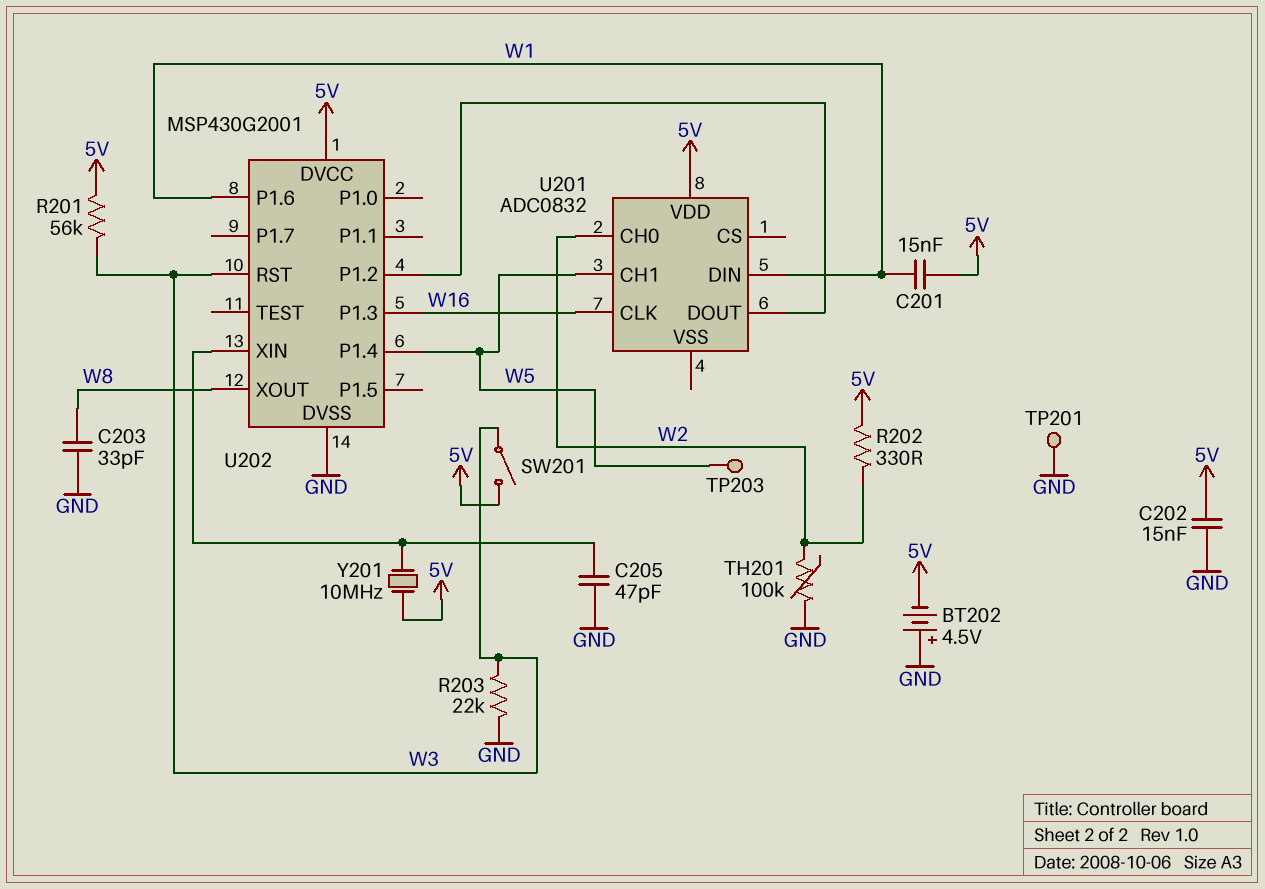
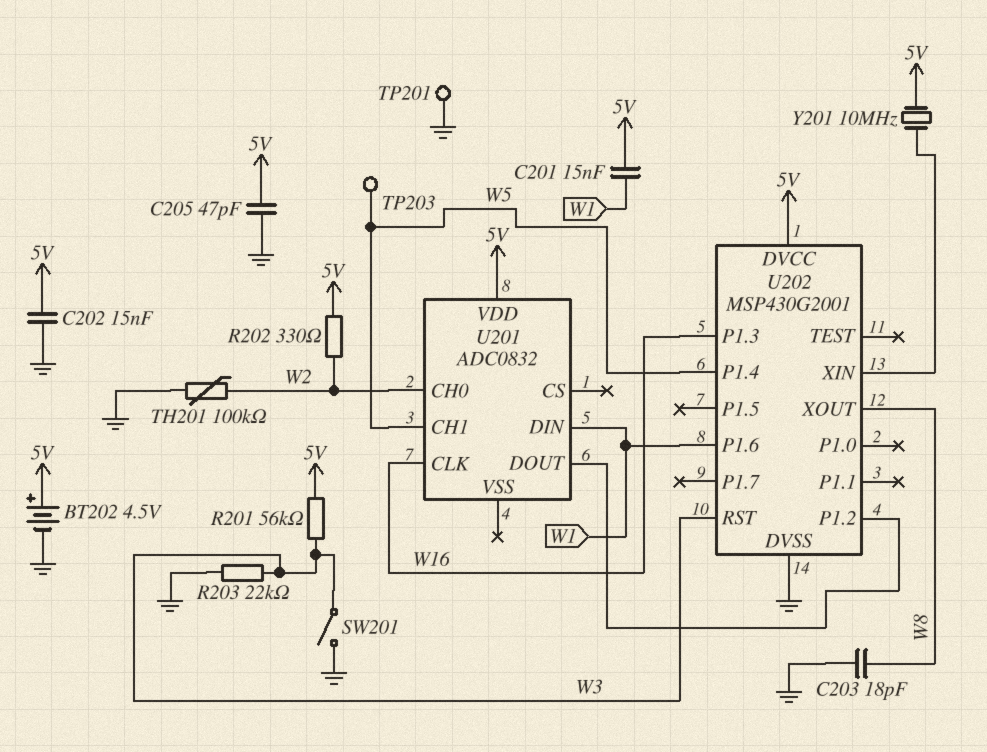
BT202: 4.5V (plus GND, minus 5V) -> 4.5V (plus 5V, minus GND)
C203: 33pF (GND, W8) -> 18pF (GND, W8)
C205: 47pF (GND, U202/XIN) -> 47pF (5V, GND)
SW201: switch (5V, W3) -> switch (GND, W3)

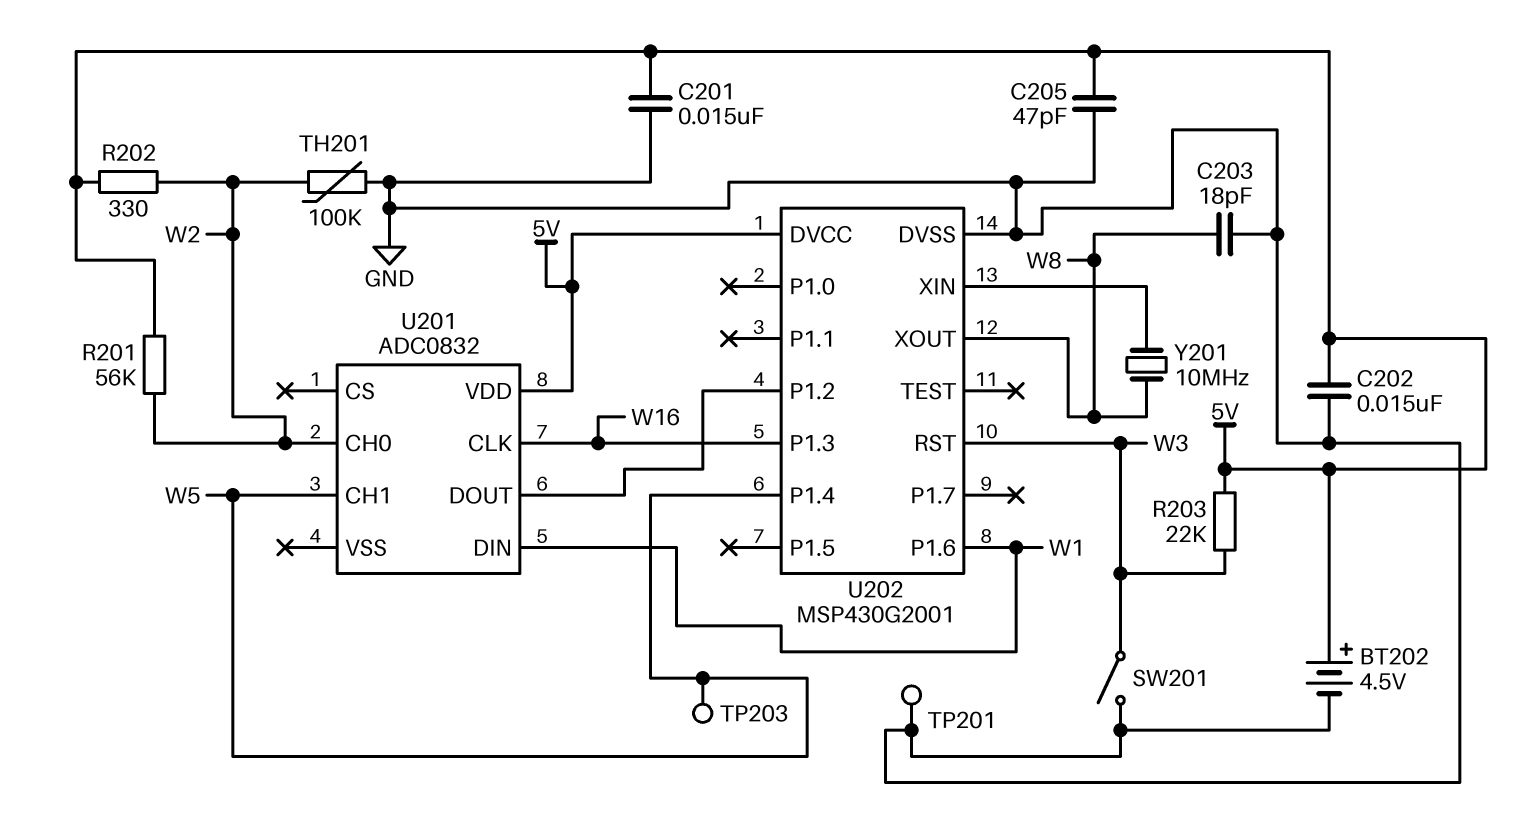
C201: 15nF (5V, W1) -> 15nF (5V, GND)
R201: 56k (5V, W3) -> 56k (5V, W2)
R203: 22k (GND, W3) -> 22k (5V, W3)
Y201: 10MHz (5V, U202/XIN) -> 10MHz (U202/XIN, W8)

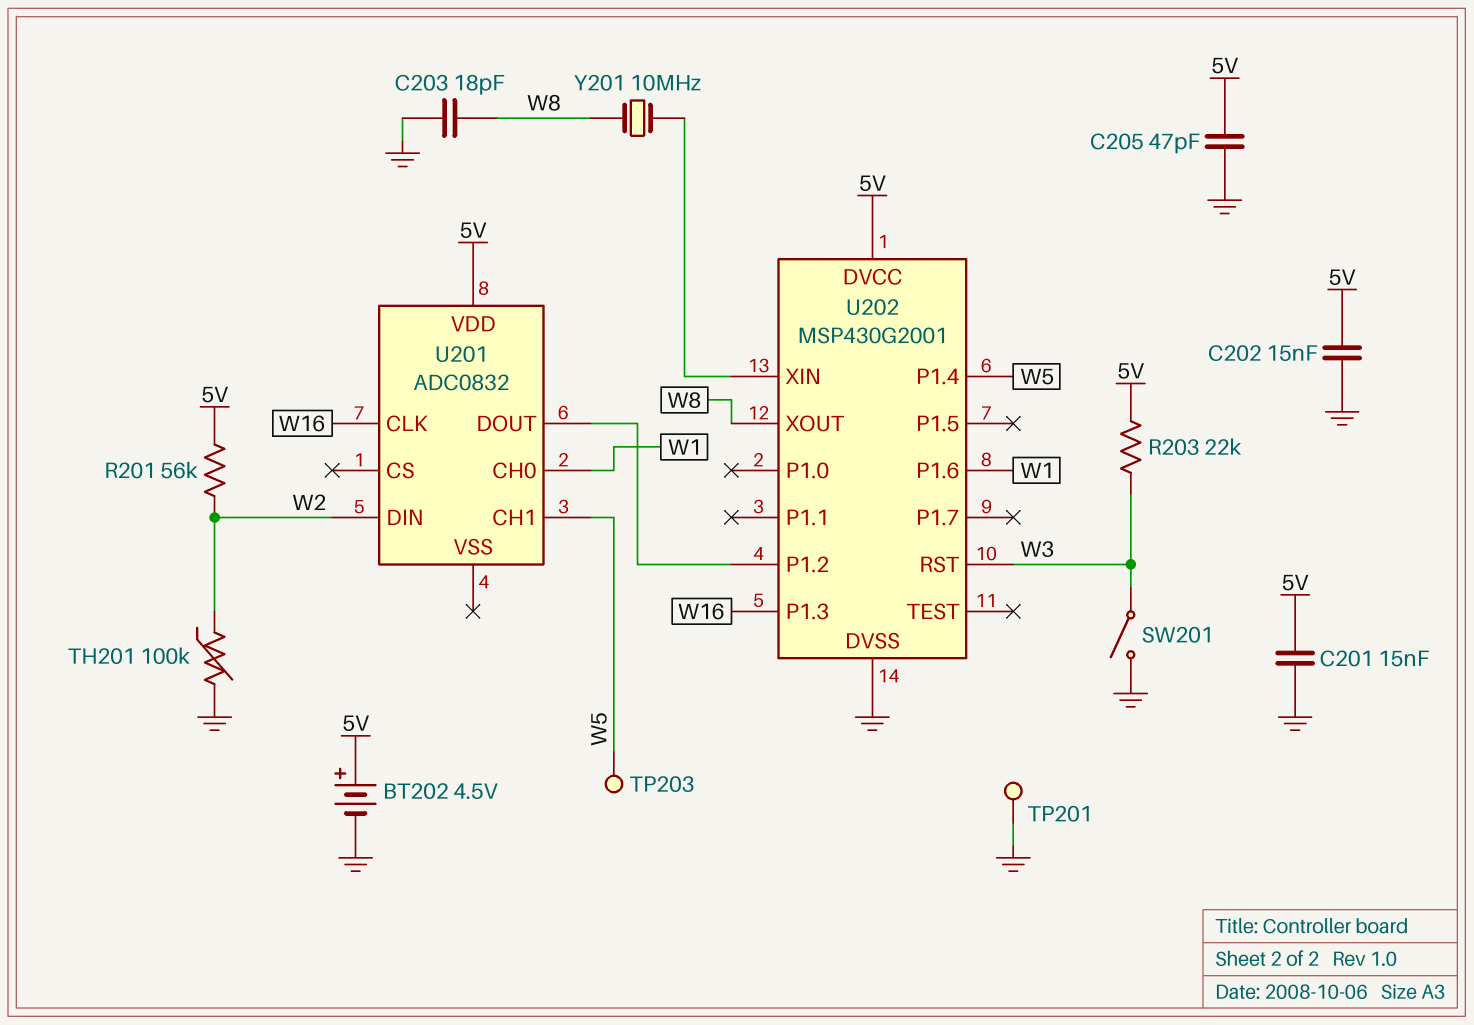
R202: 330 (5V, W2) -> none
U201 pin CH0: W2 -> W1
U201 pin DIN: W1 -> W2

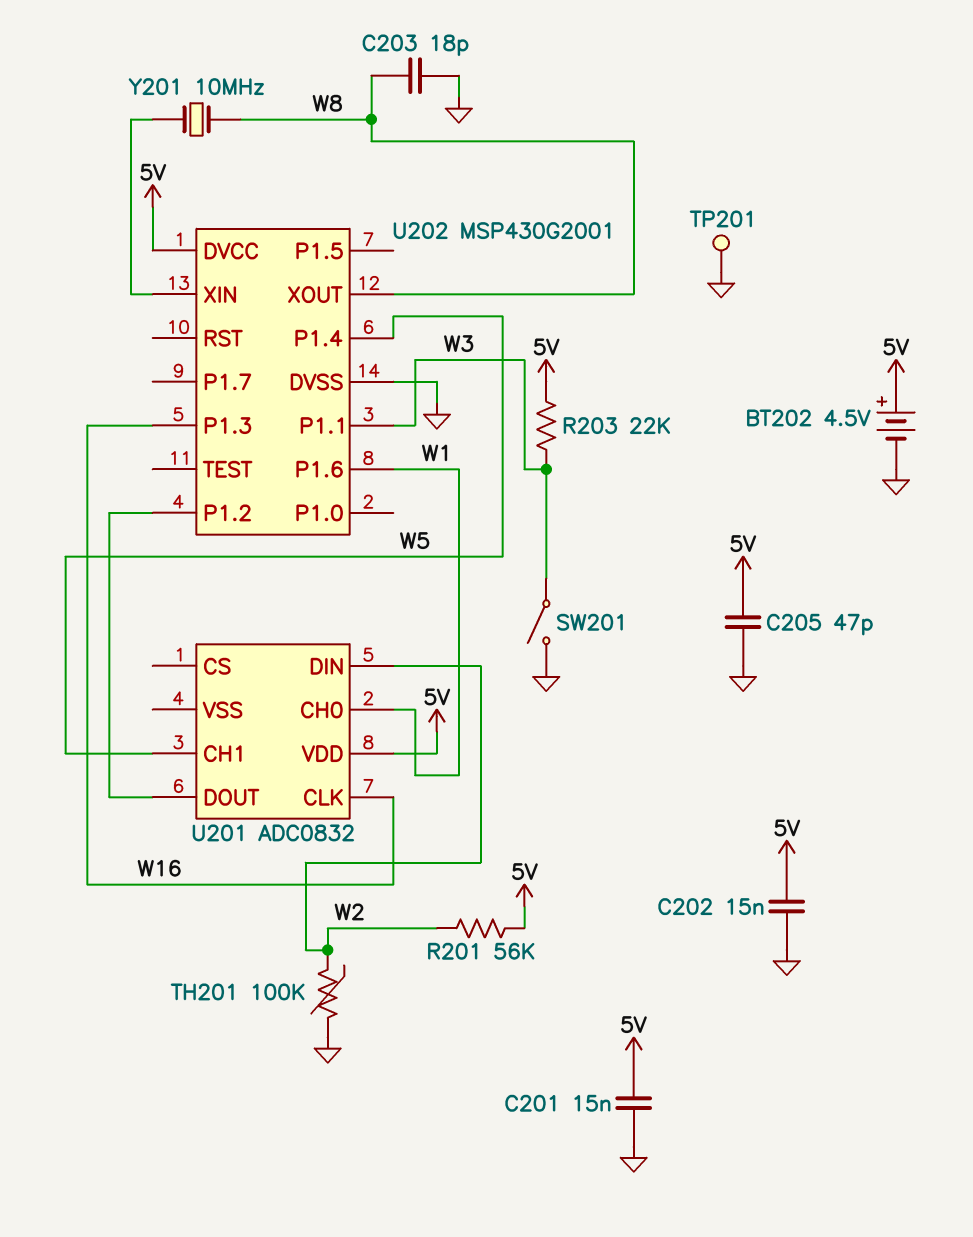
TP203: test point (W5) -> none
U202 pin P1.1: none -> W3
U202 pin RST: W3 -> none

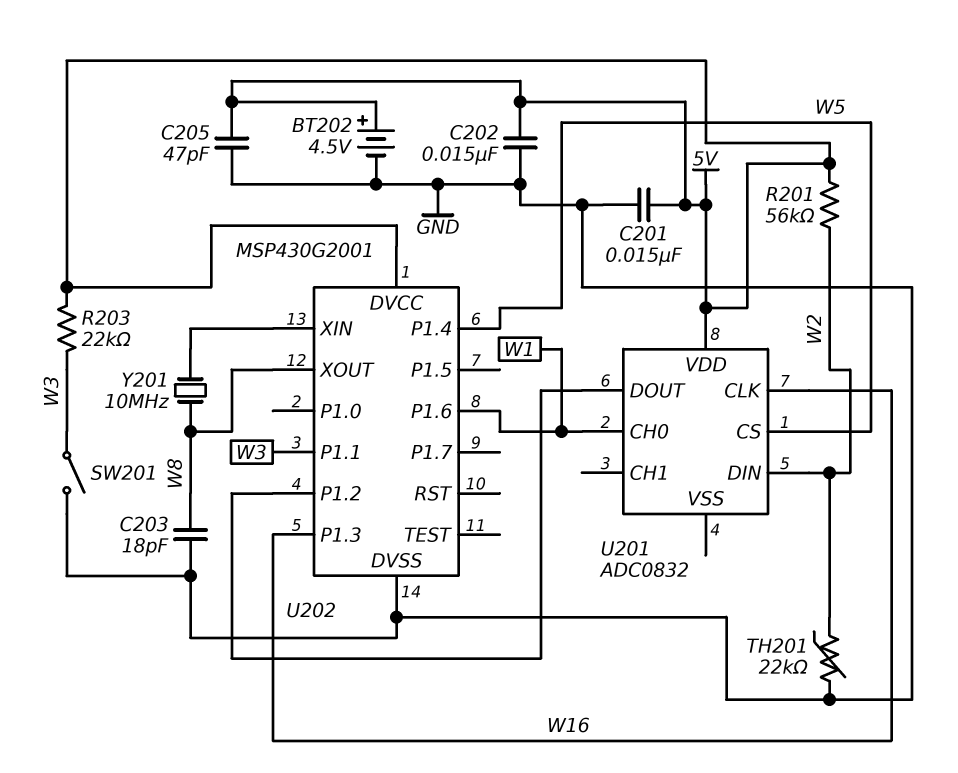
TH201: 100k (GND, W2) -> 22k (GND, W2)
TP201: test point (GND) -> none
U201 pin CH1: W5 -> none
U201 pin CS: none -> W5

